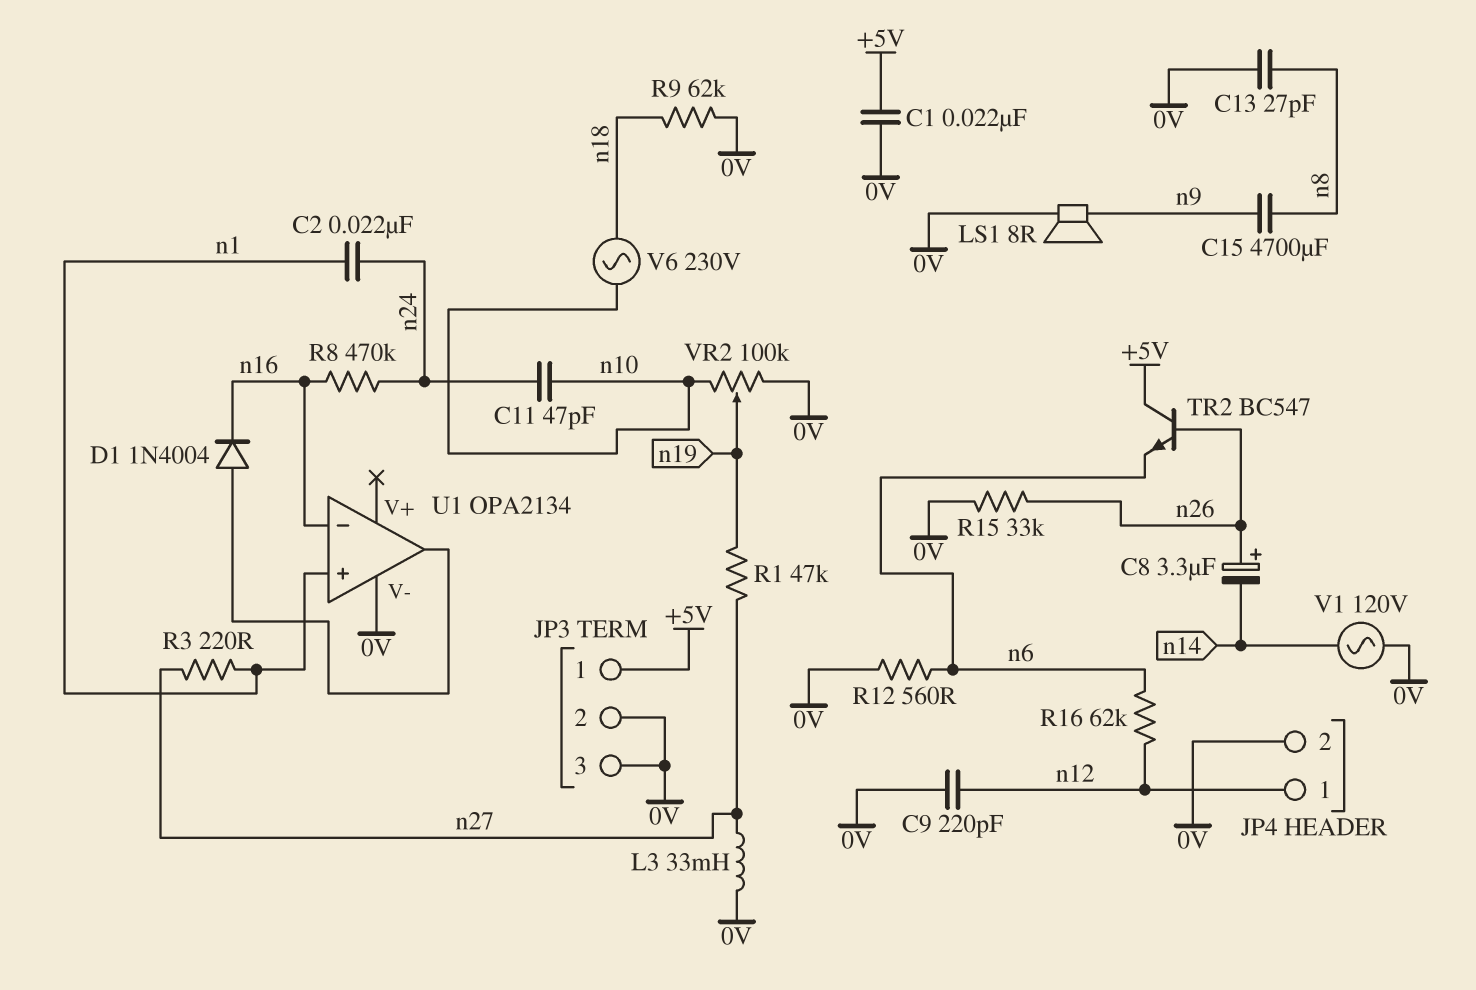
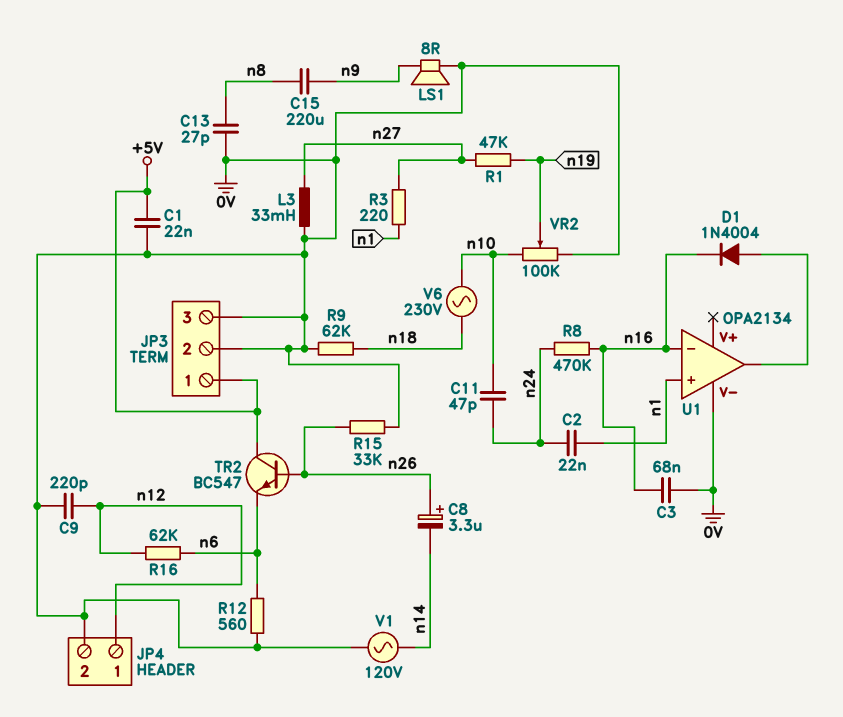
C3: none -> 68nF (0V, n16)
C15: 4700uF (n8, n9) -> 220uF (n8, n9)

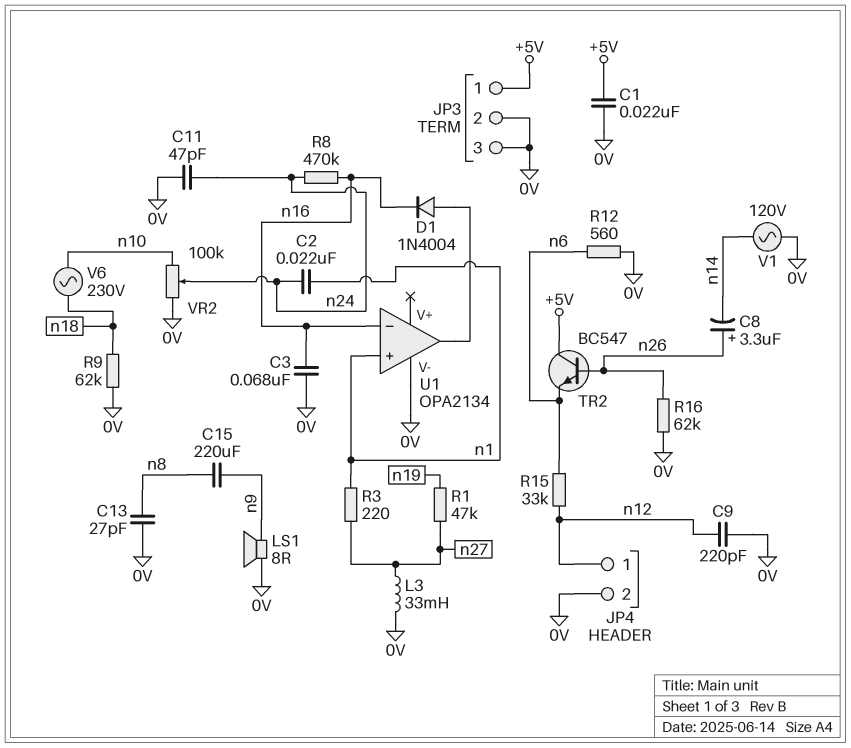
C11: 47pF (n10, n24) -> 47pF (0V, n24)
R15: 33k (0V, n26) -> 33k (n6, n12)
R16: 62k (n6, n12) -> 62k (0V, n26)
VR2: 100k (0V, n10, wiper n19) -> 100k (0V, n10, wiper n24)

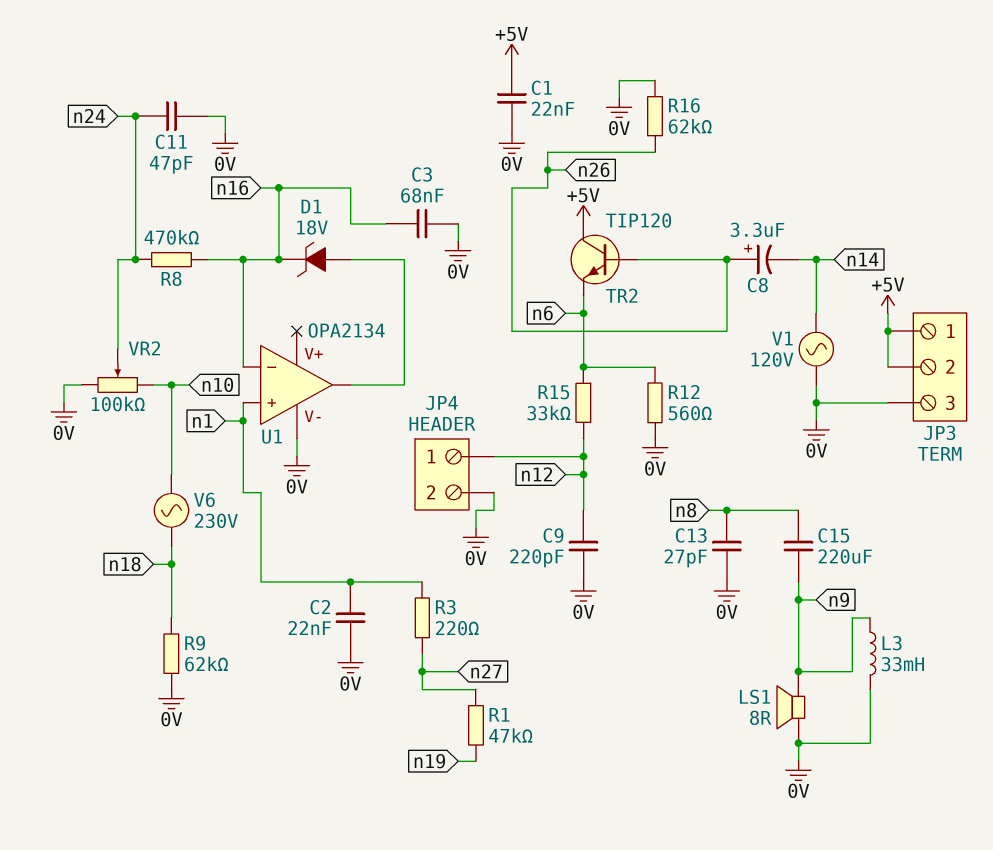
C2: 22nF (n1, n24) -> 22nF (0V, n1)
D1: diode 1N4004 (A U1/out, K n16) -> zener 18V (A U1/out, K n16)
JP3 pin 2: 0V -> +5V
L3: 33mH (0V, n27) -> 33mH (0V, n9)
TR2: NPN BC547 (B n26, C +5V, E n6) -> NPN TIP120 (B n26, C +5V, E n6)

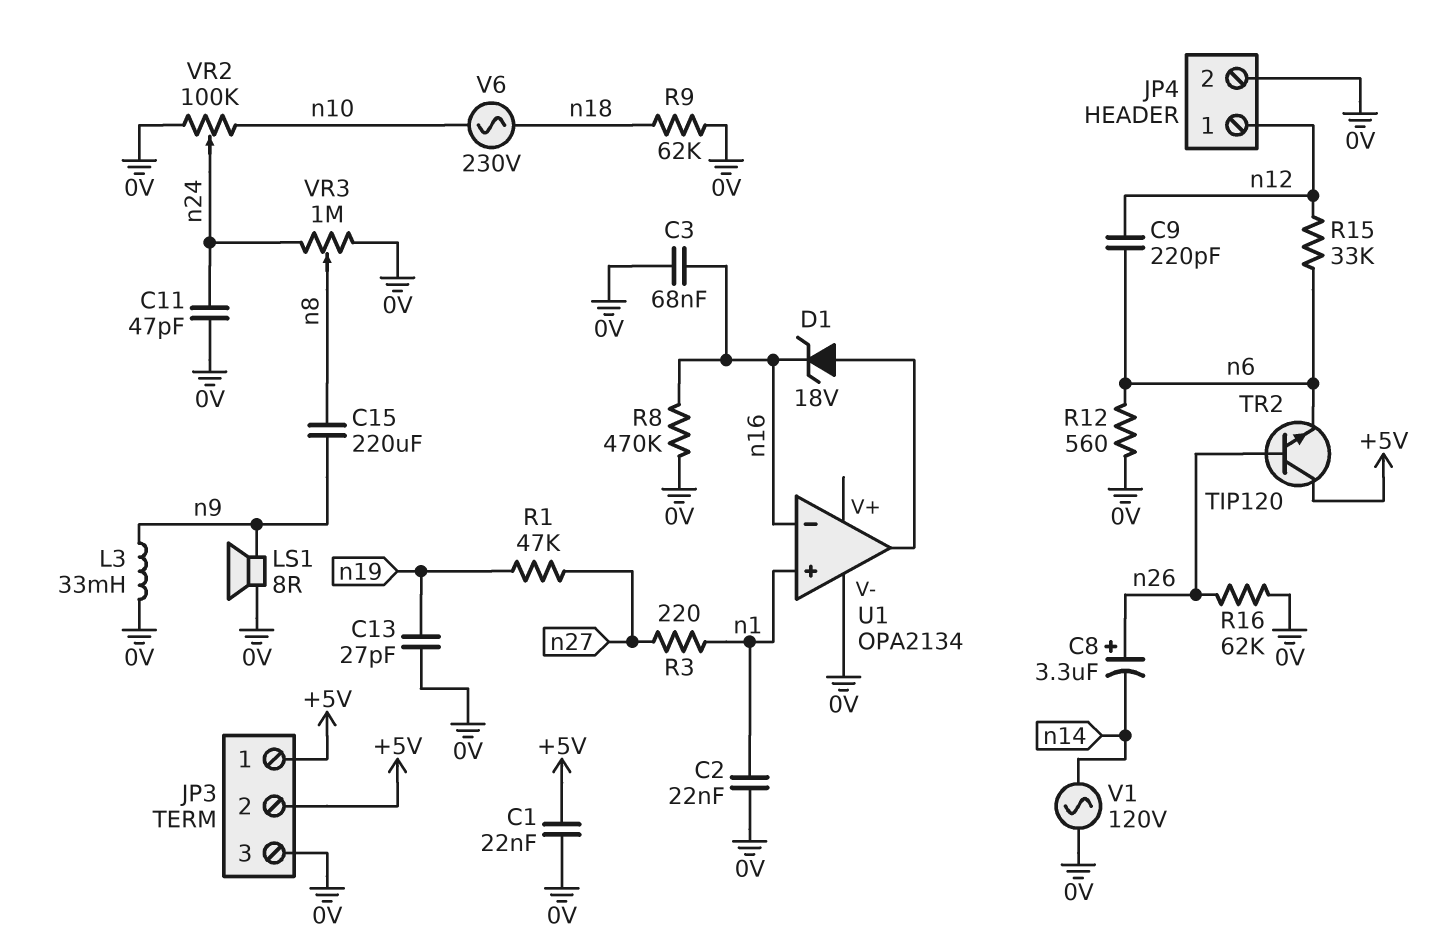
C9: 220pF (0V, n12) -> 220pF (n6, n12)
C13: 27pF (0V, n8) -> 27pF (0V, n19)
R8: 470k (n16, n24) -> 470k (0V, n16)
VR3: none -> 1M (0V, n24, wiper n8)

